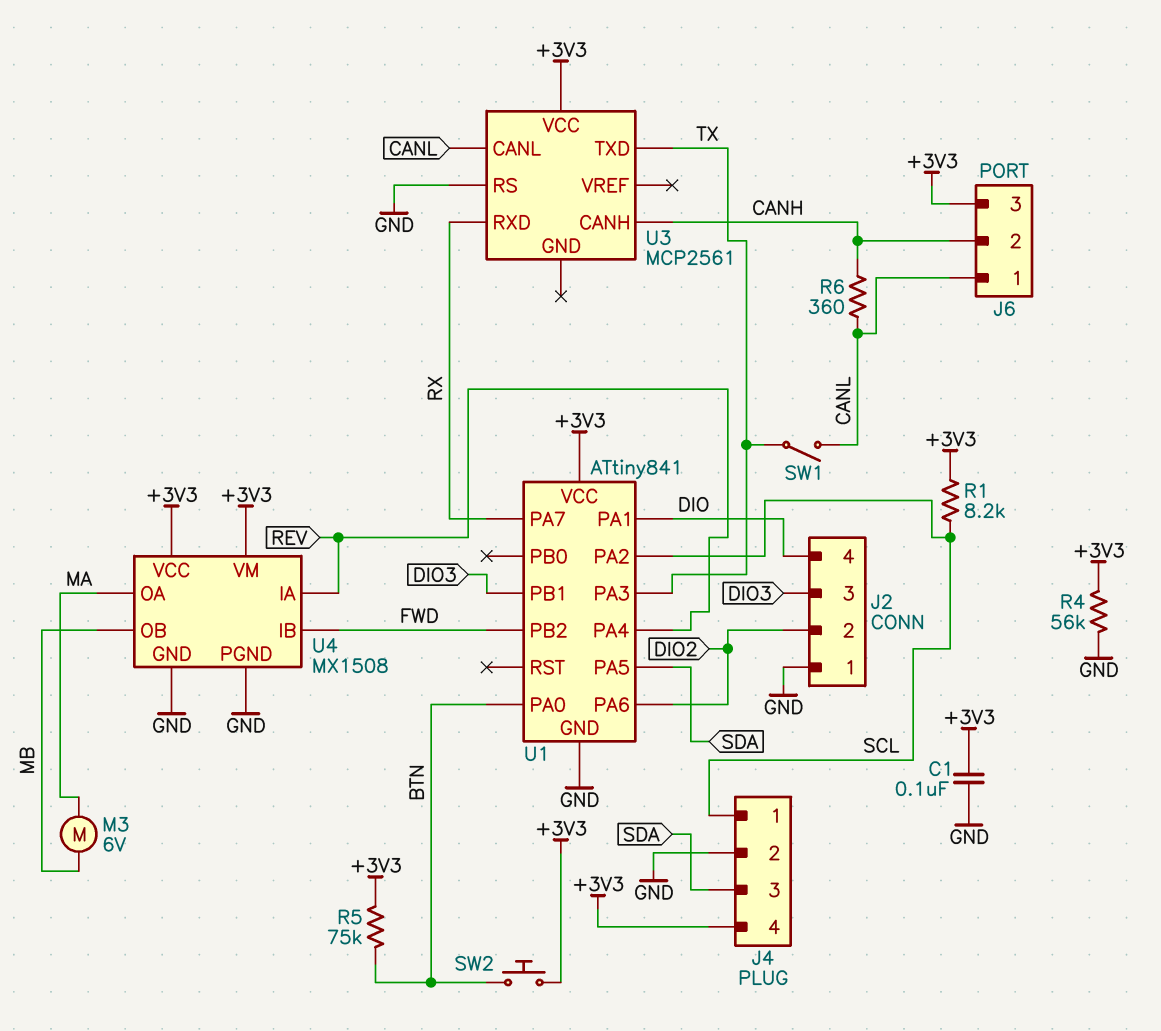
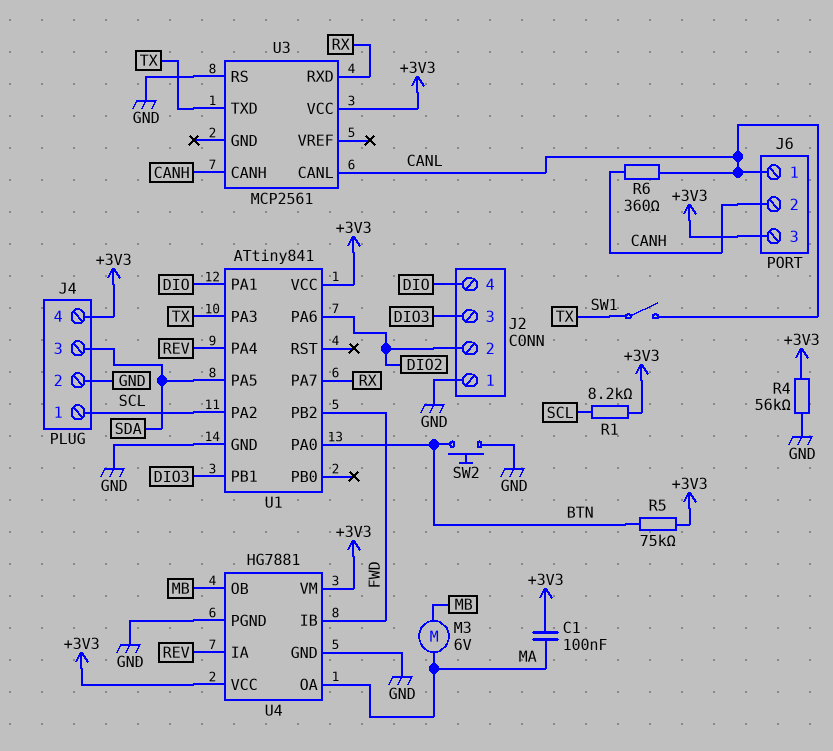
C1: 100nF (+3V3, GND) -> 100nF (+3V3, MA)
SW2: button (+3V3, BTN) -> button (BTN, GND)
U4: MX1508 -> HG7881

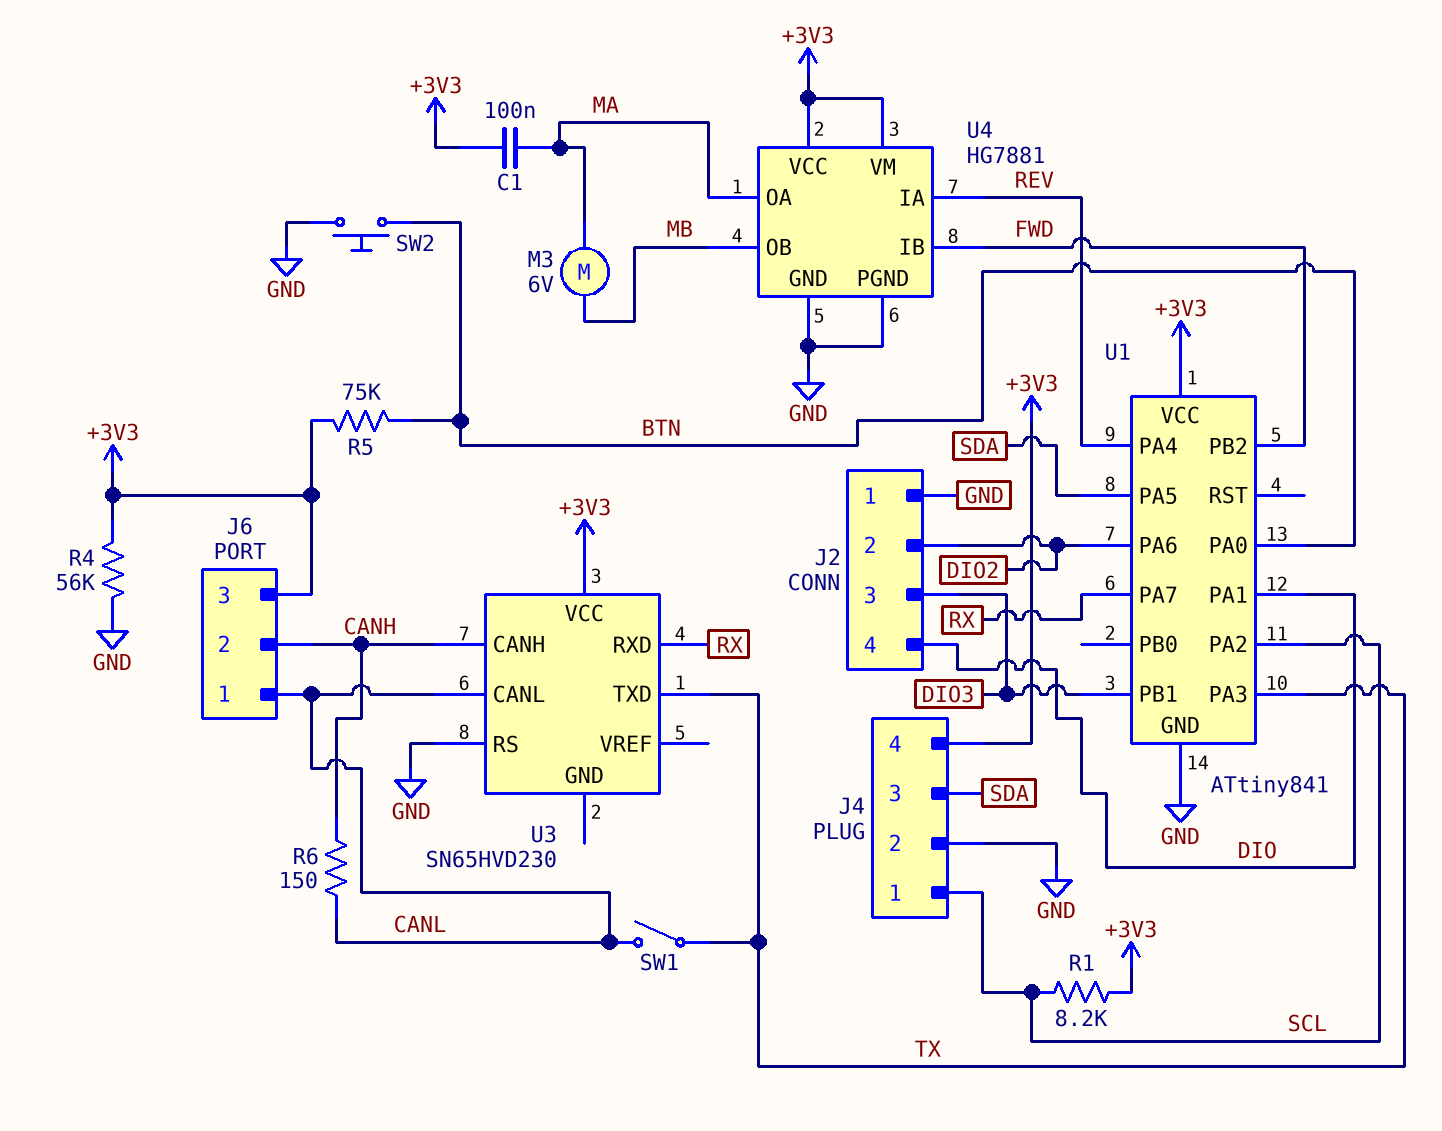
R6: 360 (CANH, CANL) -> 150 (CANH, CANL)
U3: MCP2561 -> SN65HVD230

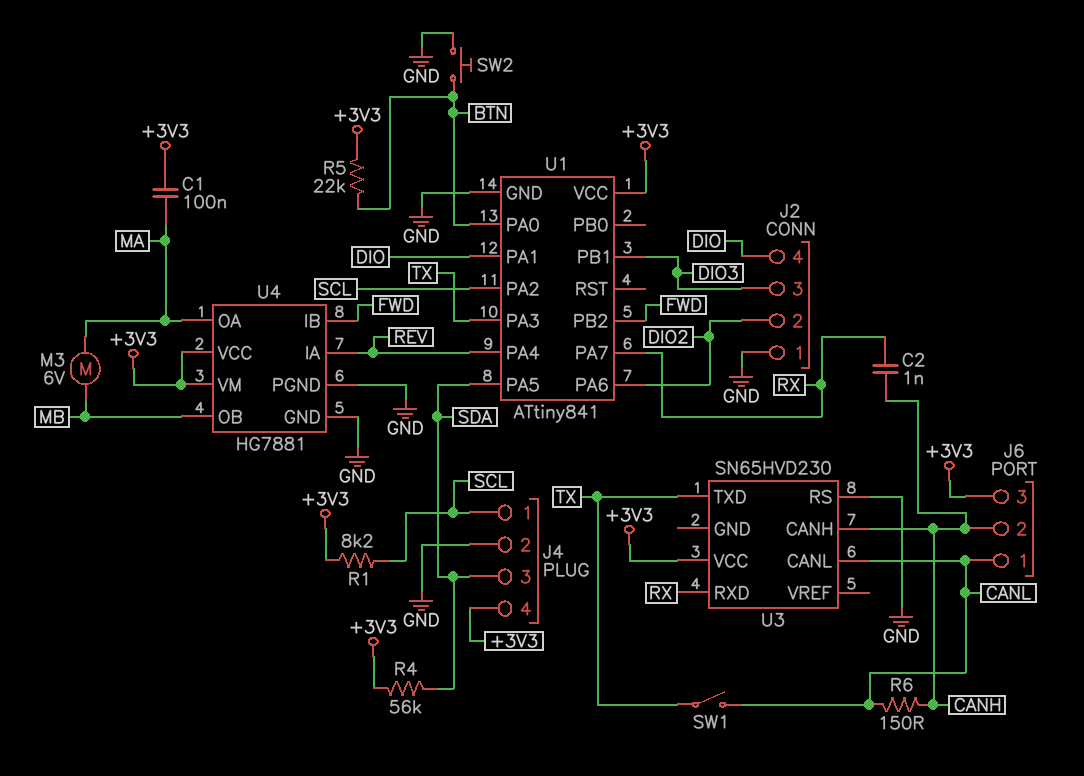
C2: none -> 1nF (CANH, RX)
R4: 56k (+3V3, GND) -> 56k (+3V3, SDA)
R5: 75k (+3V3, BTN) -> 22k (+3V3, BTN)

